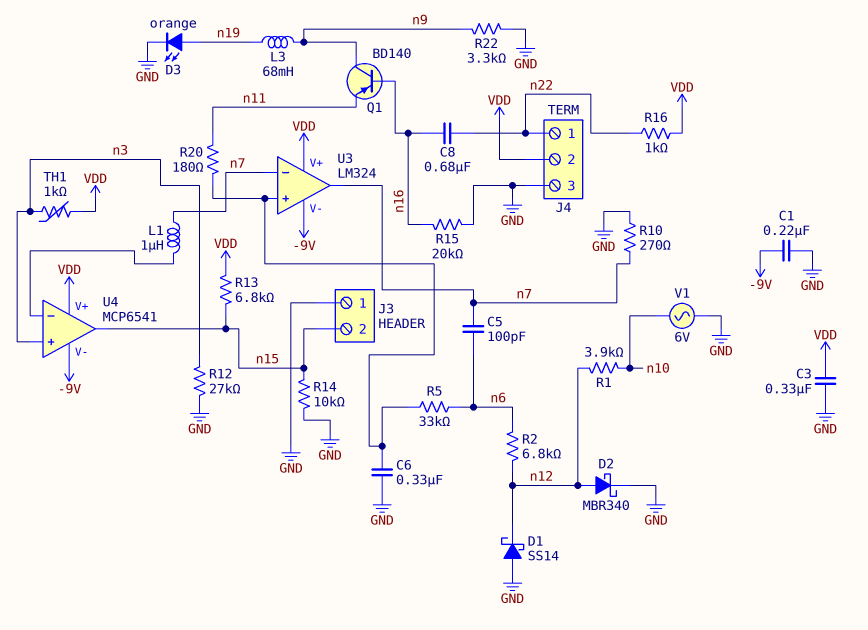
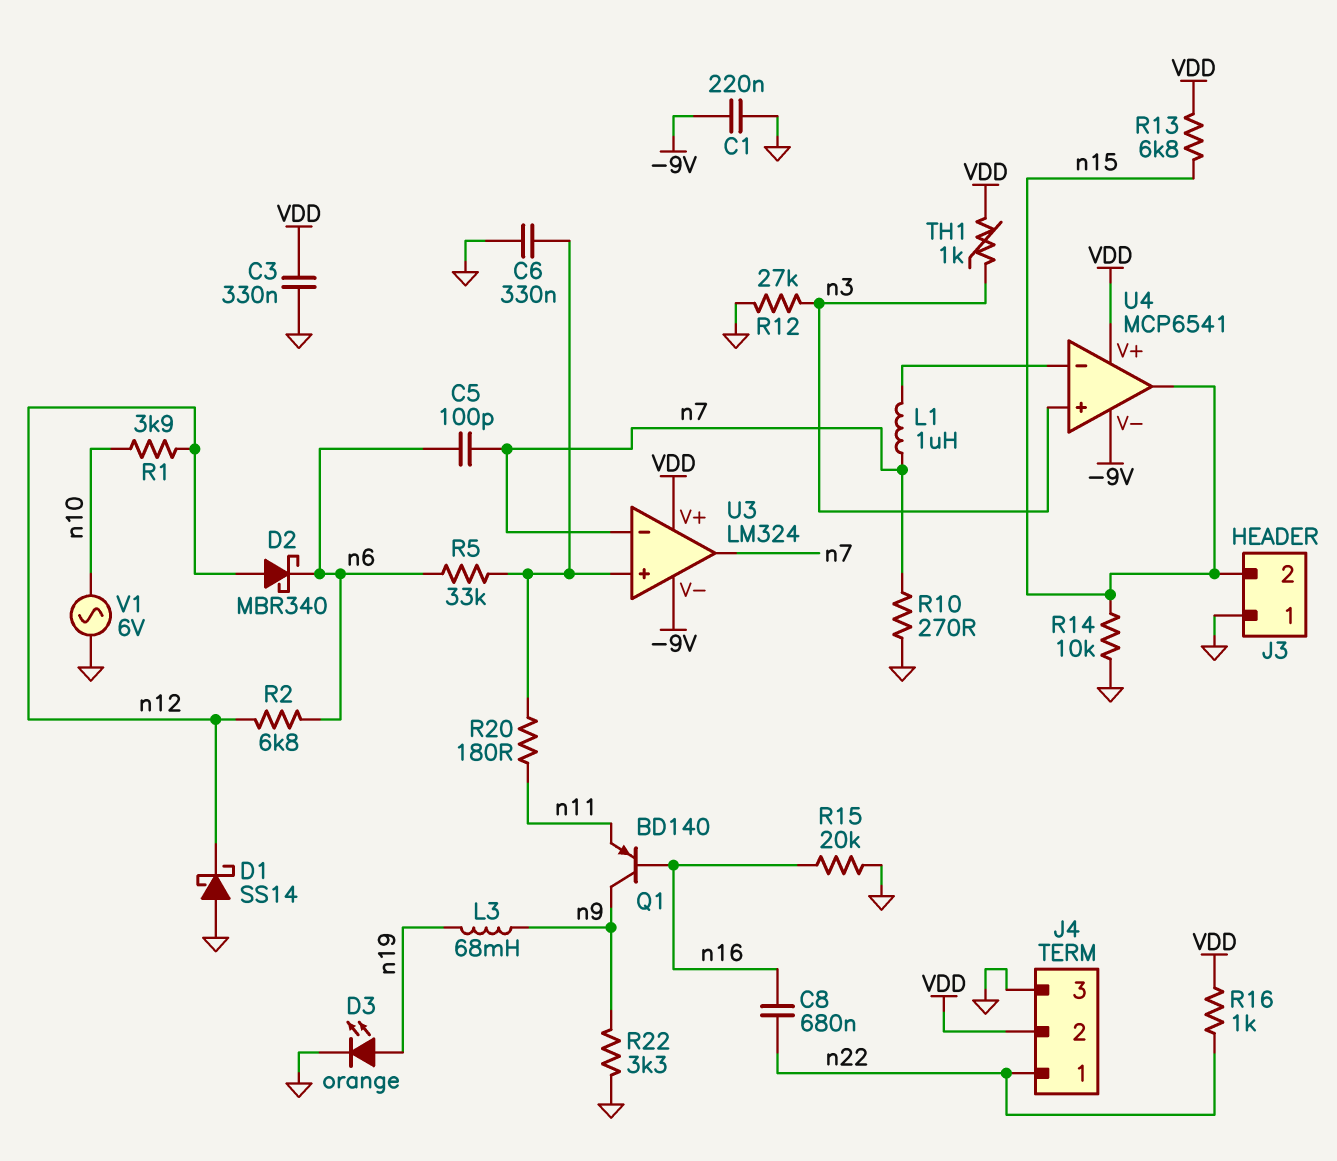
D2: schottky MBR340 (A n12, K GND) -> schottky MBR340 (A n12, K n6)

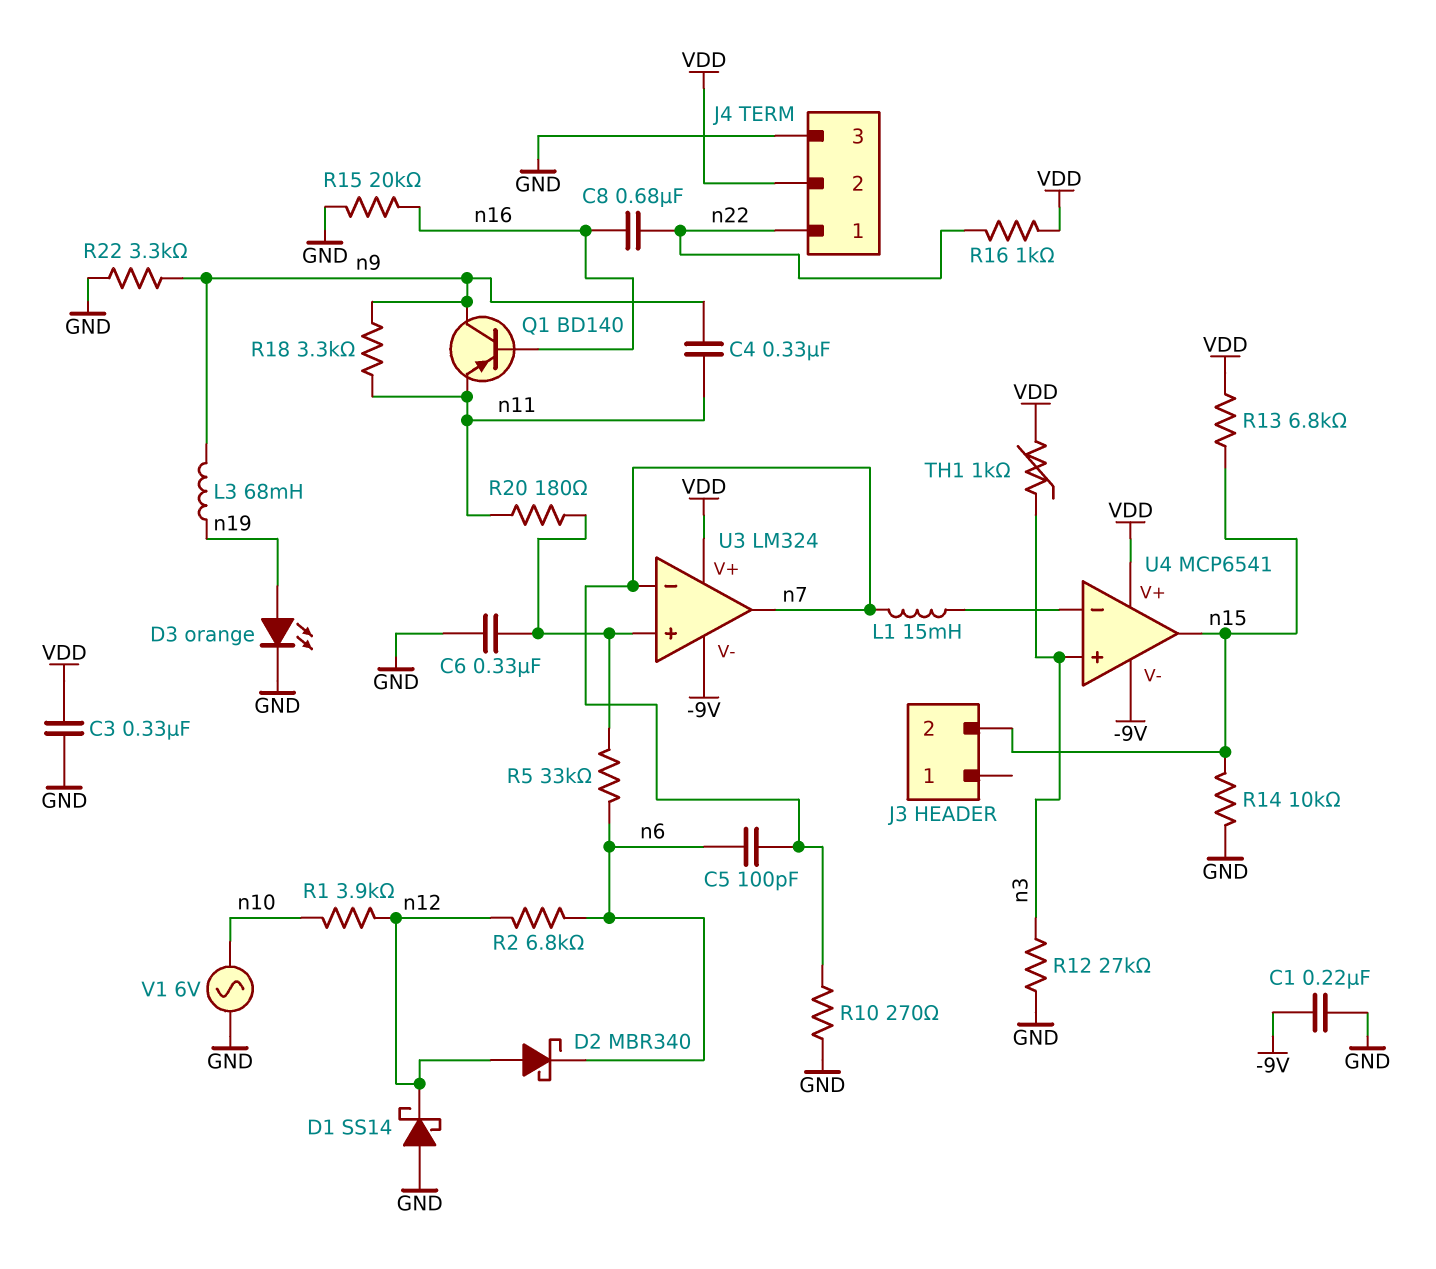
C4: none -> 330nF (n9, n11)
J3 pin 1: GND -> none
L1: 1uH (U4/in-, n7) -> 15mH (U4/in-, n7)
R18: none -> 3.3k (n9, n11)

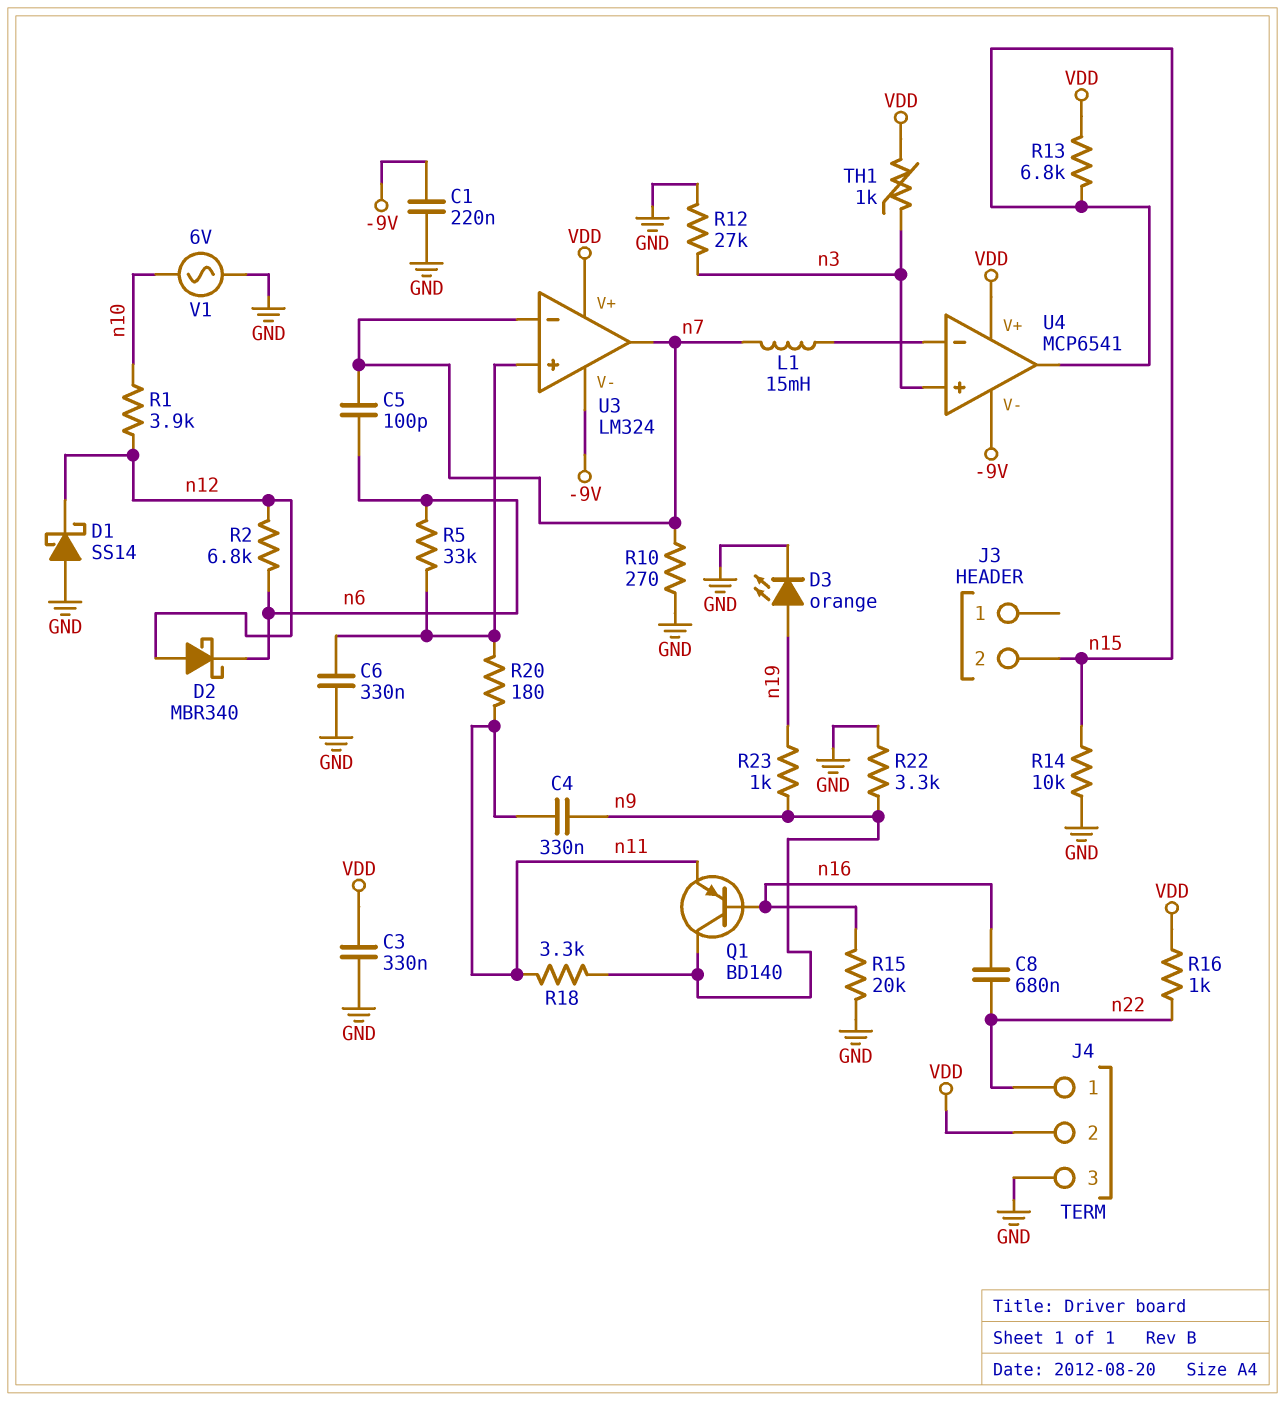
L3: 68mH (n9, n19) -> none
R23: none -> 1k (n9, n19)

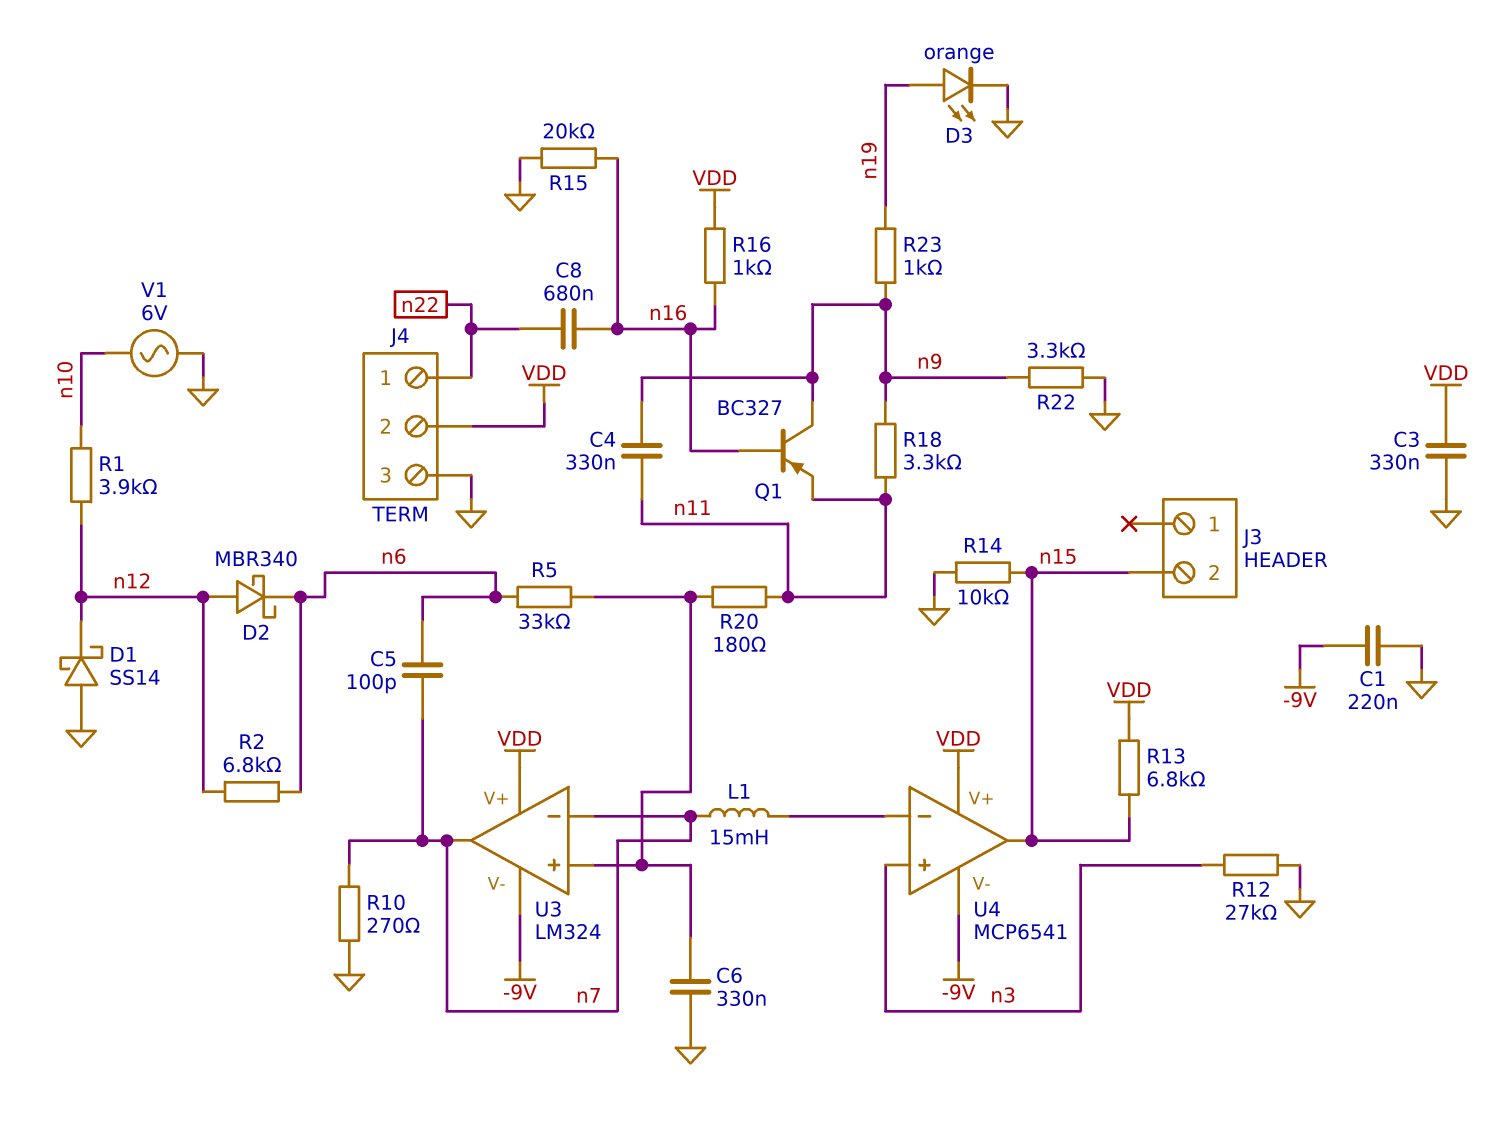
Q1: PNP BD140 (B n16, C n9, E n11) -> PNP BC327 (B n16, C n9, E n11)
R16: 1k (VDD, n22) -> 1k (VDD, n16)
TH1: 1k (VDD, n3) -> none

